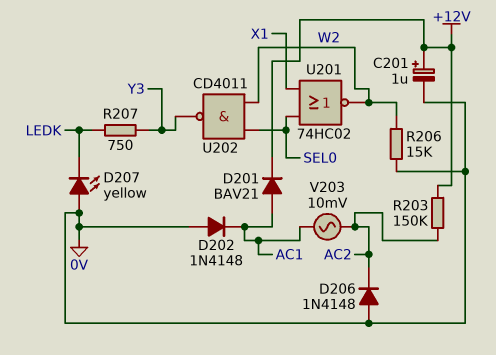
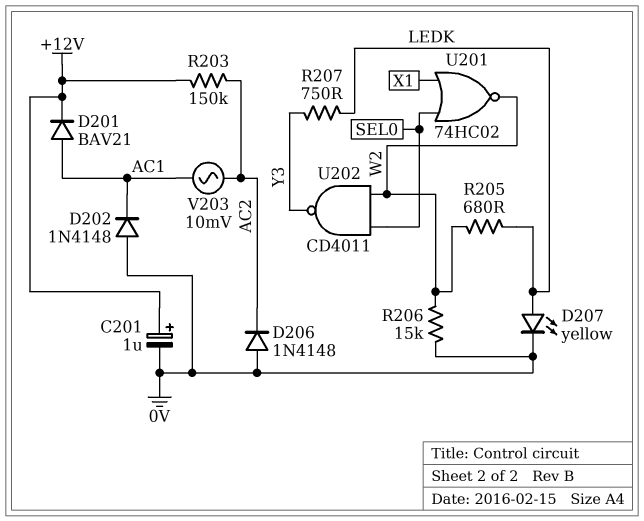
D207: LED yellow (A 0V, K LEDK) -> LED yellow (A LEDK, K 0V)
R205: none -> 680 (LEDK, W2)

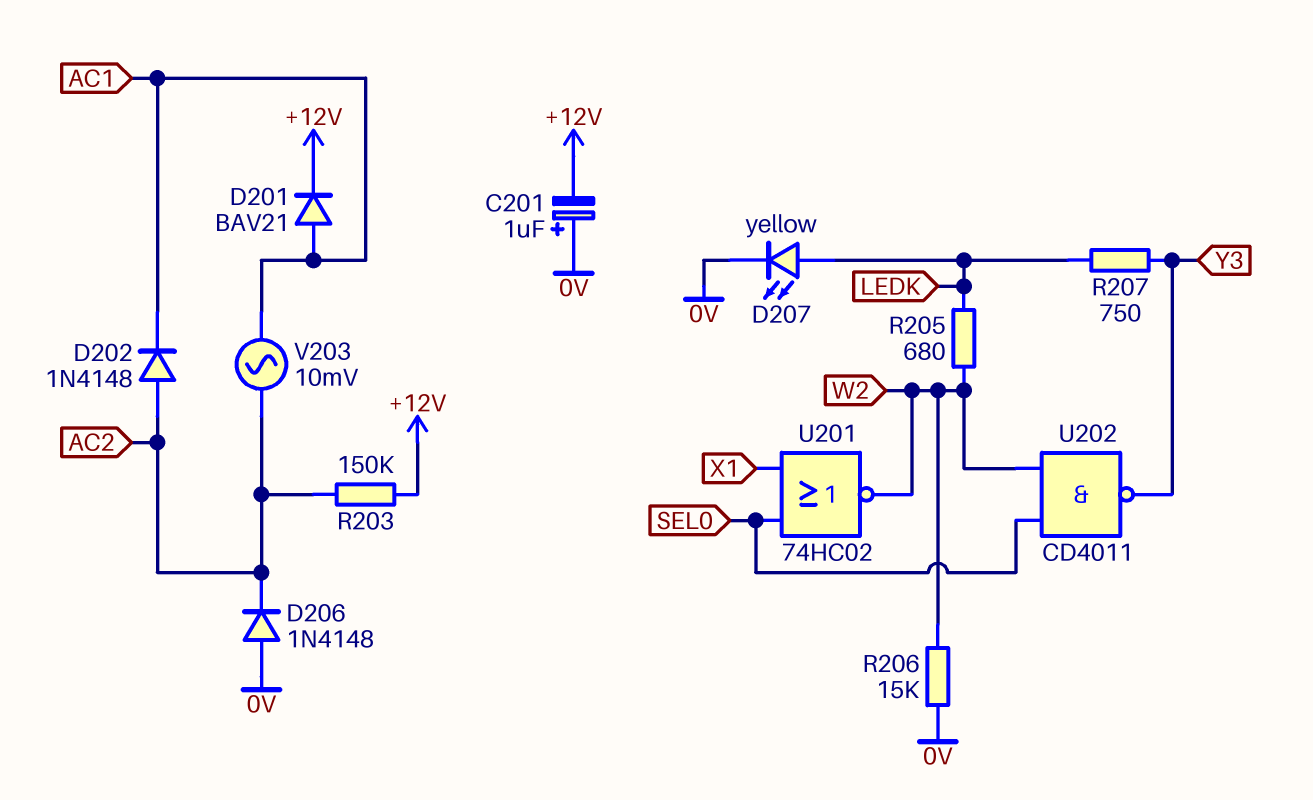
C201: 1uF (plus +12V, minus 0V) -> 1uF (plus 0V, minus +12V)
D202: diode 1N4148 (A 0V, K AC1) -> diode 1N4148 (A AC2, K AC1)

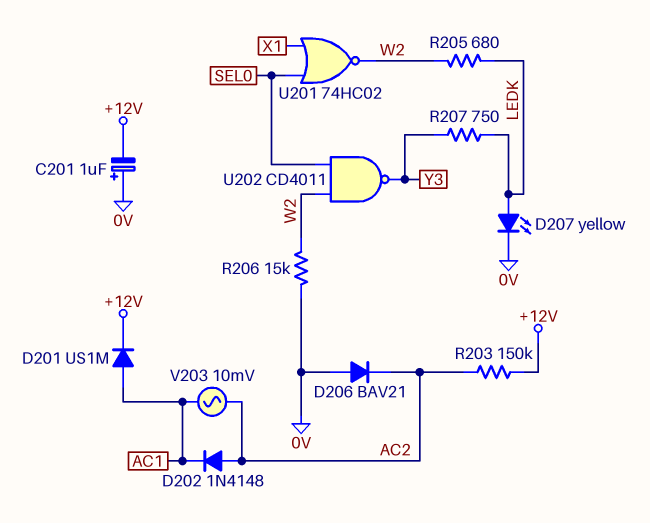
D201: diode BAV21 (A AC1, K +12V) -> diode US1M (A AC1, K +12V)
D206: diode 1N4148 (A 0V, K AC2) -> diode BAV21 (A 0V, K AC2)

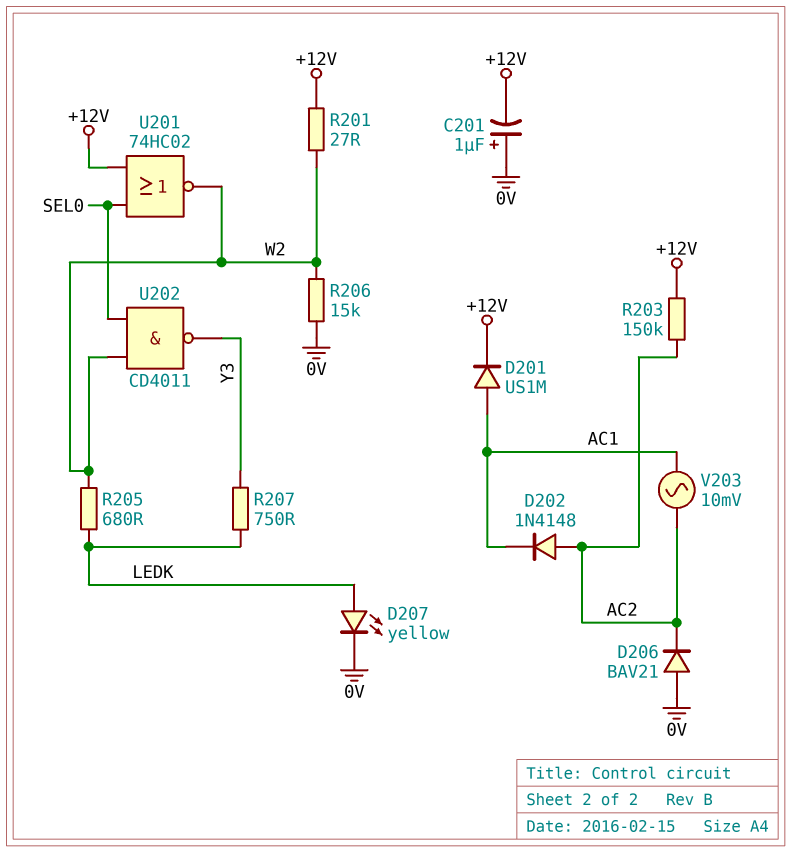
R201: none -> 27 (+12V, W2)
U201: NOR 74HC02 (in SEL0, in X1, out W2) -> NOR 74HC02 (in +12V, in SEL0, out W2)

